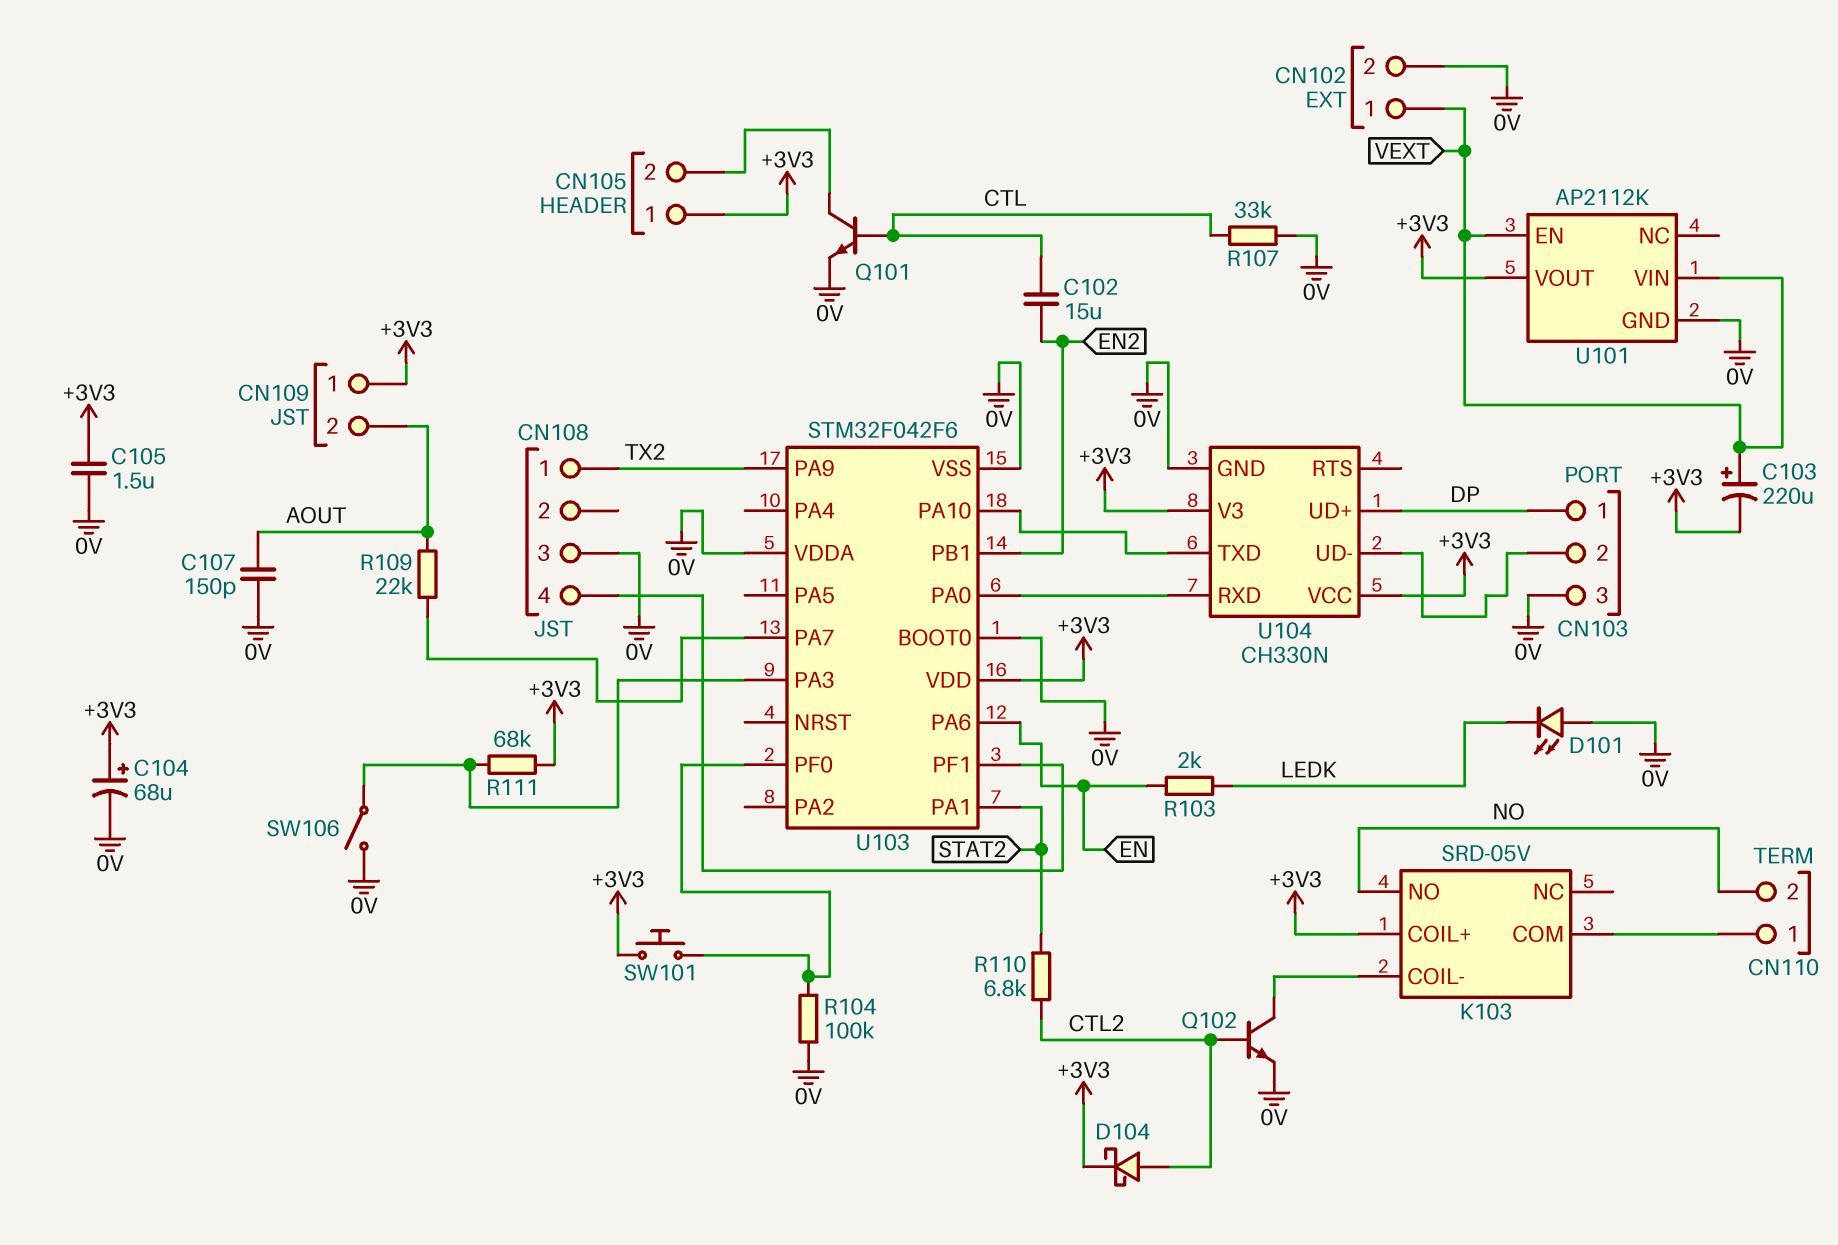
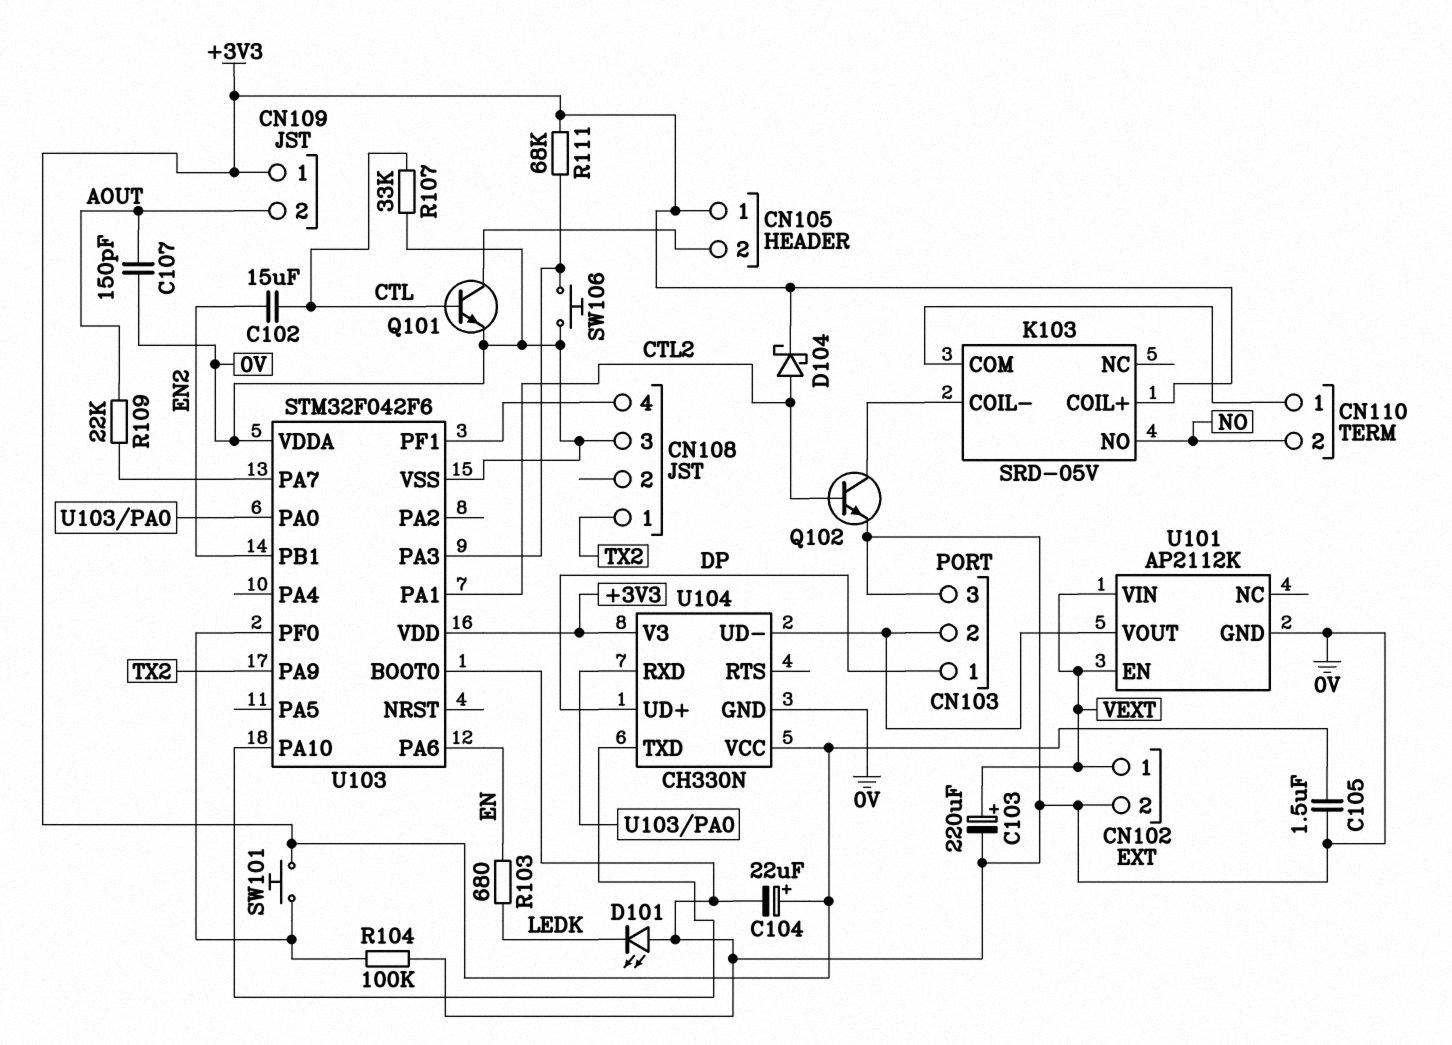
C103: 220uF (plus VEXT, minus +3V3) -> 220uF (plus VEXT, minus 0V)
C104: 68uF (plus +3V3, minus 0V) -> 22uF (plus +3V3, minus 0V)
R103: 2k (EN, LEDK) -> 680 (EN, LEDK)
R110: 6.8k (CTL2, STAT2) -> none
SW106: switch (0V, U103/PA3) -> button (0V, U103/PA3)
U101 pin VOUT: +3V3 -> CN103/2
U103 pin PA1: STAT2 -> CTL2

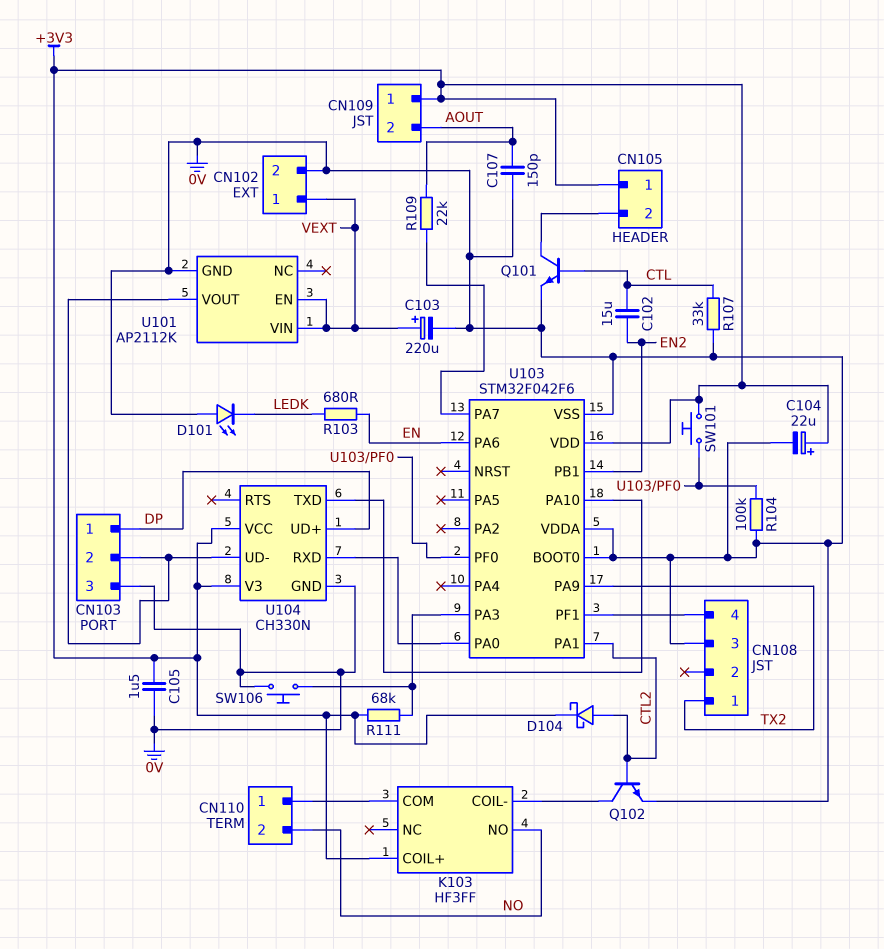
K103: SRD-05V -> HF3FF

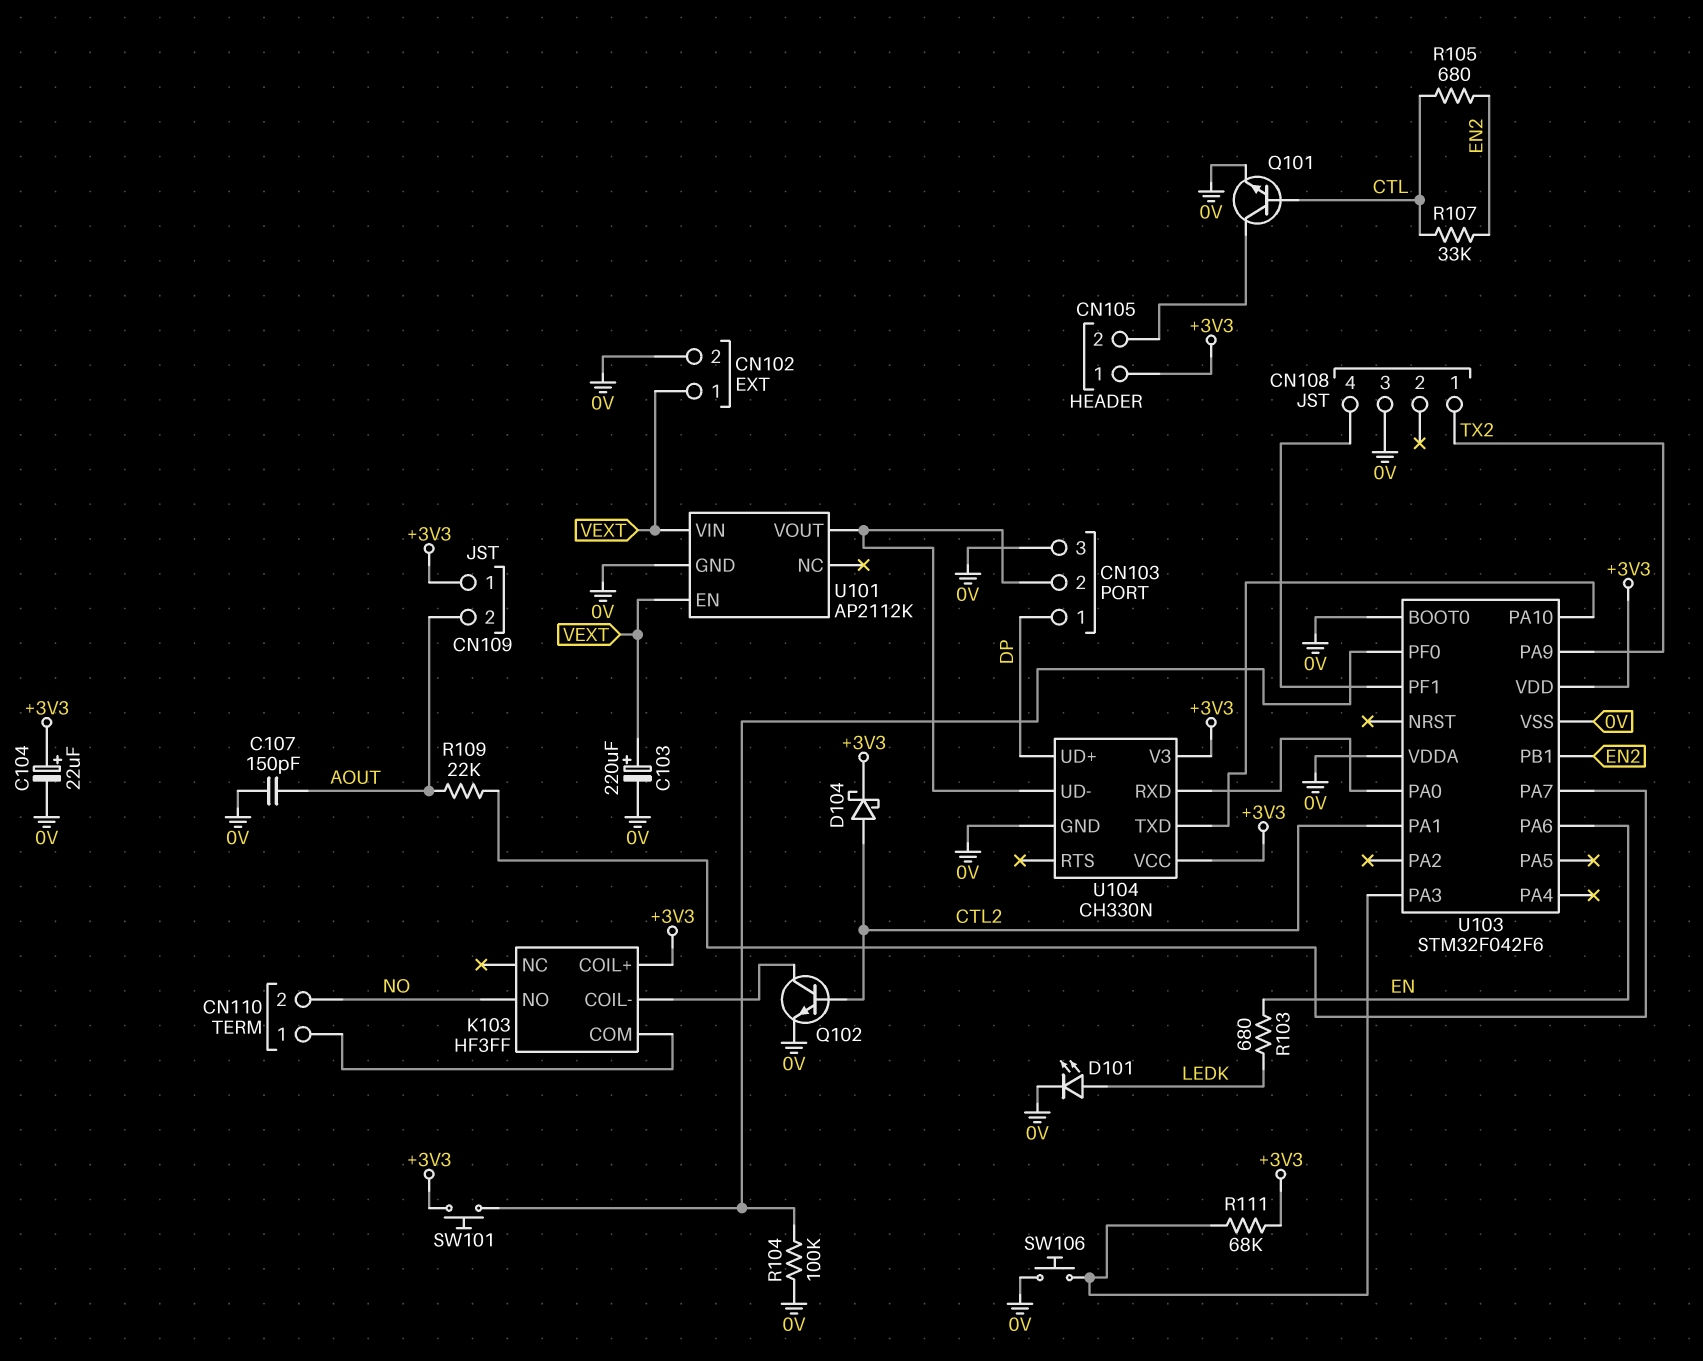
C102: 15uF (CTL, EN2) -> none
C105: 1.5uF (+3V3, 0V) -> none
D101: LED (A 0V, K LEDK) -> LED (A LEDK, K 0V)
R105: none -> 680 (CTL, EN2)
R107: 33k (0V, CTL) -> 33k (CTL, EN2)

